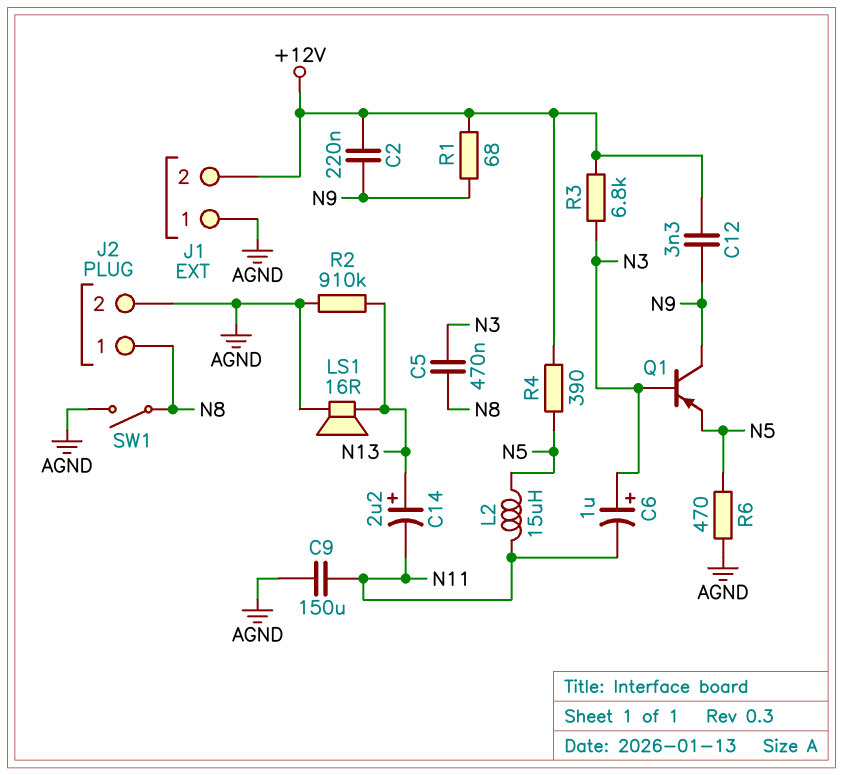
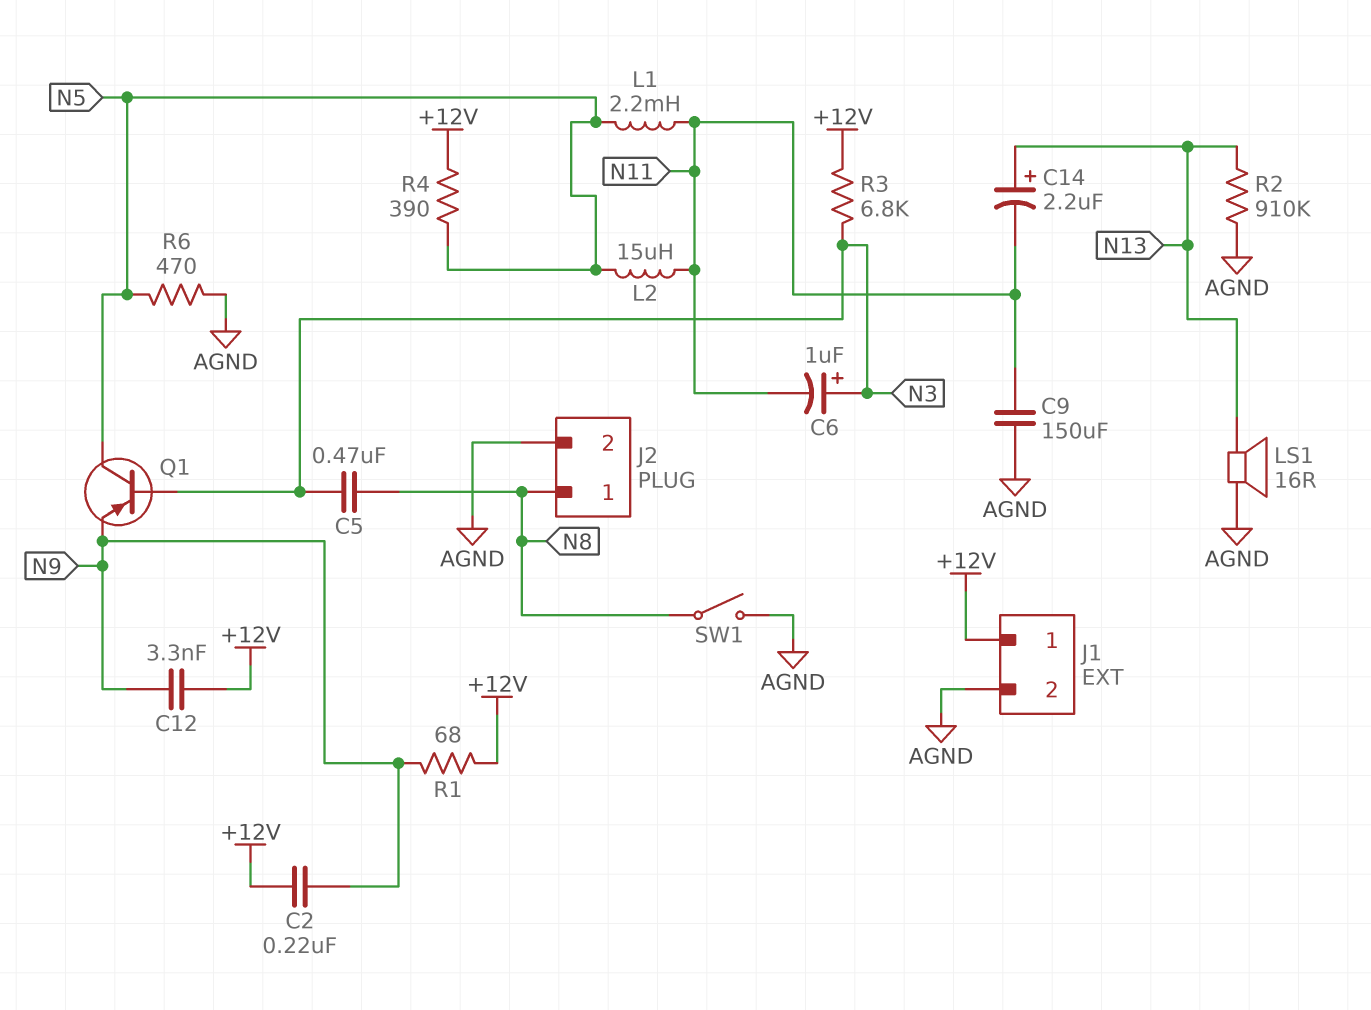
J1 pin 1: AGND -> +12V
J1 pin 2: +12V -> AGND
L1: none -> 2.2mH (N5, N11)
Q1: PNP (B N3, C N9, E N5) -> PNP (B N3, C N5, E N9)

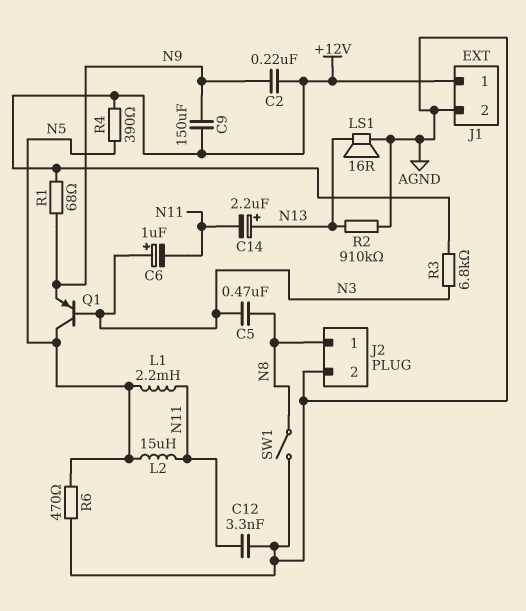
C9: 150uF (AGND, N11) -> 150uF (+12V, N9)
C12: 3.3nF (+12V, N9) -> 3.3nF (AGND, N11)

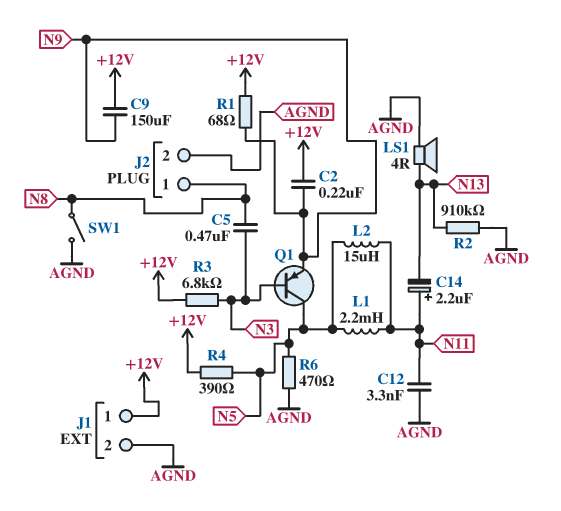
C6: 1uF (plus N3, minus N11) -> none
C14: 2.2uF (plus N13, minus N11) -> 2.2uF (plus N11, minus N13)
LS1: speaker 16R (AGND, N13) -> speaker 4R (AGND, N13)

